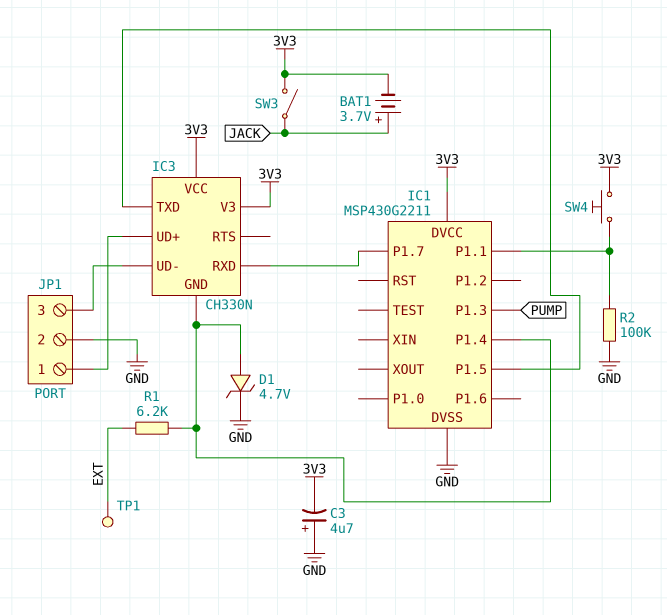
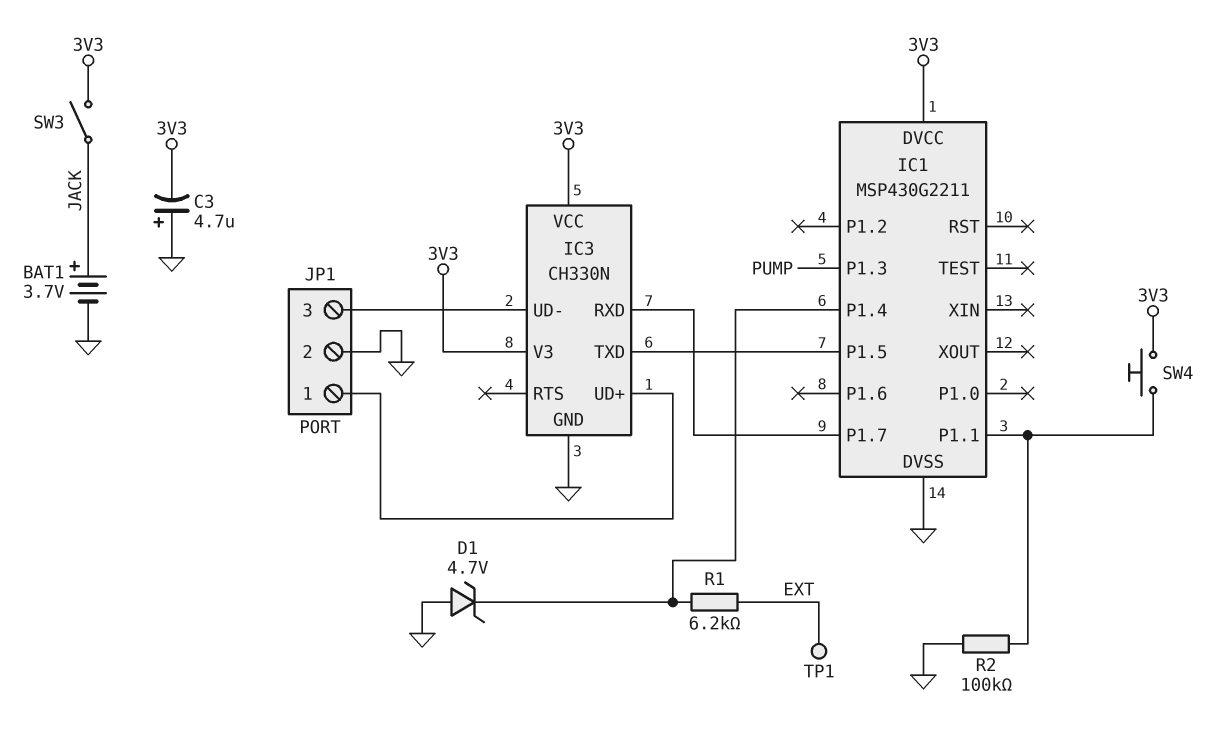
BAT1: 3.7V (plus JACK, minus 3V3) -> 3.7V (plus JACK, minus GND)
D1: zener 4.7V (A IC1/P1.4, K GND) -> zener 4.7V (A GND, K IC1/P1.4)
IC3 pin GND: IC1/P1.4 -> GND

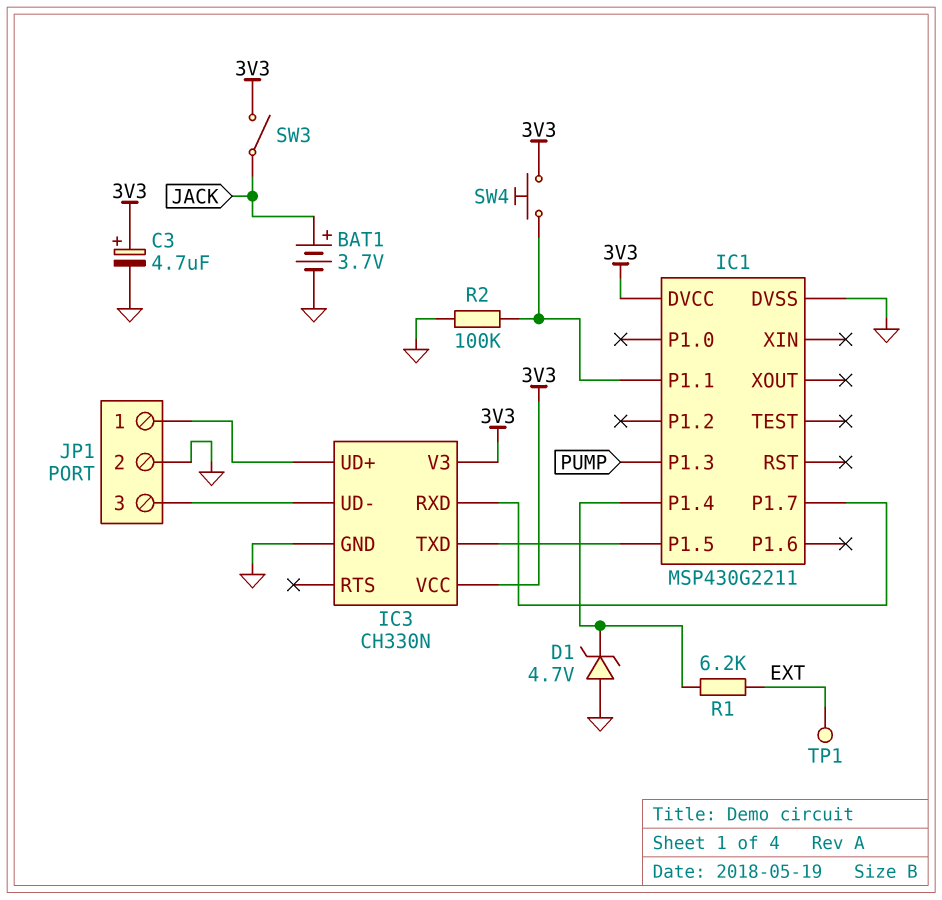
C3: 4.7uF (plus GND, minus 3V3) -> 4.7uF (plus 3V3, minus GND)

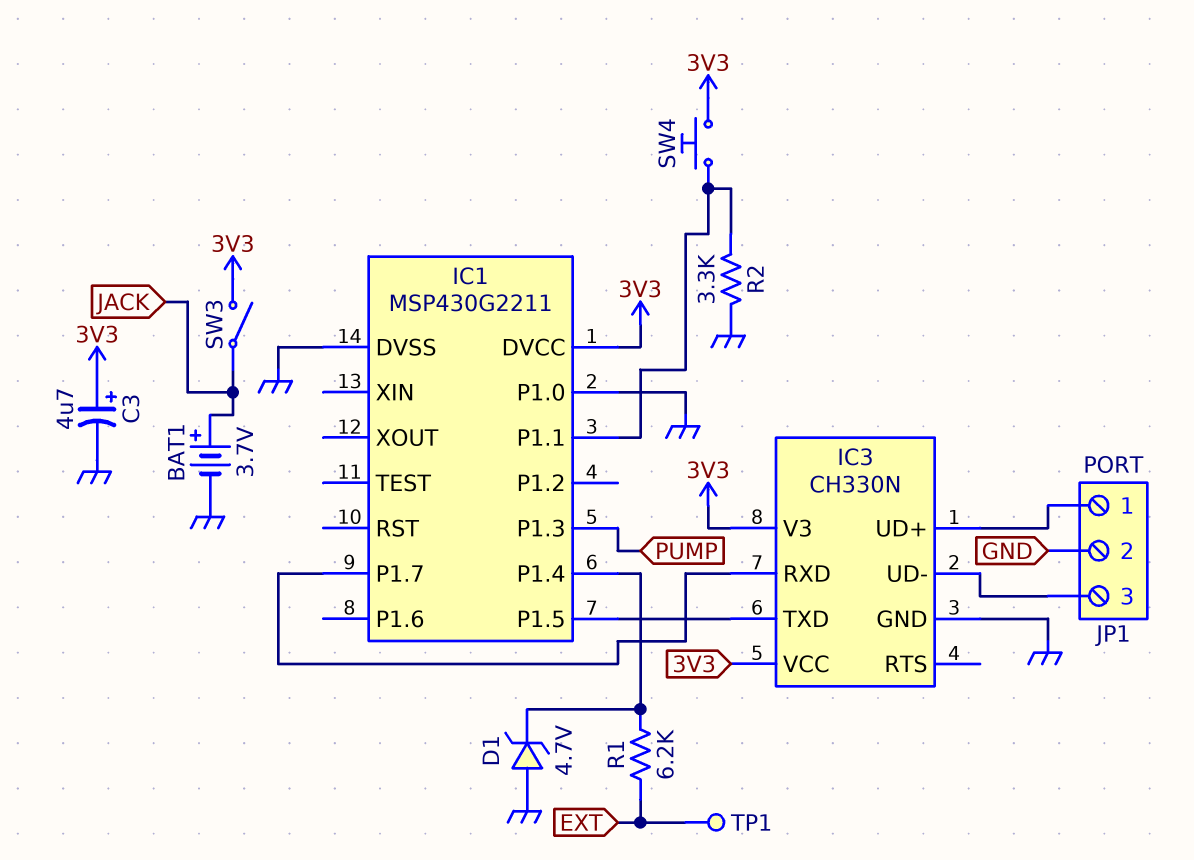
IC1 pin P1.0: none -> GND
R2: 100k (GND, IC1/P1.1) -> 3.3k (GND, IC1/P1.1)

